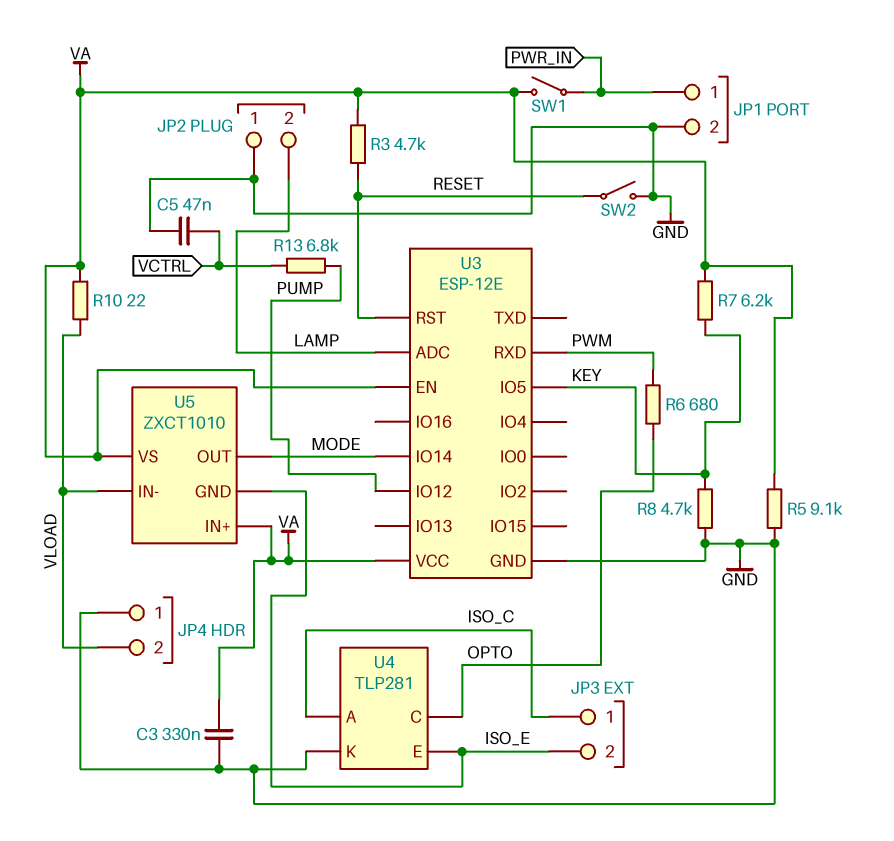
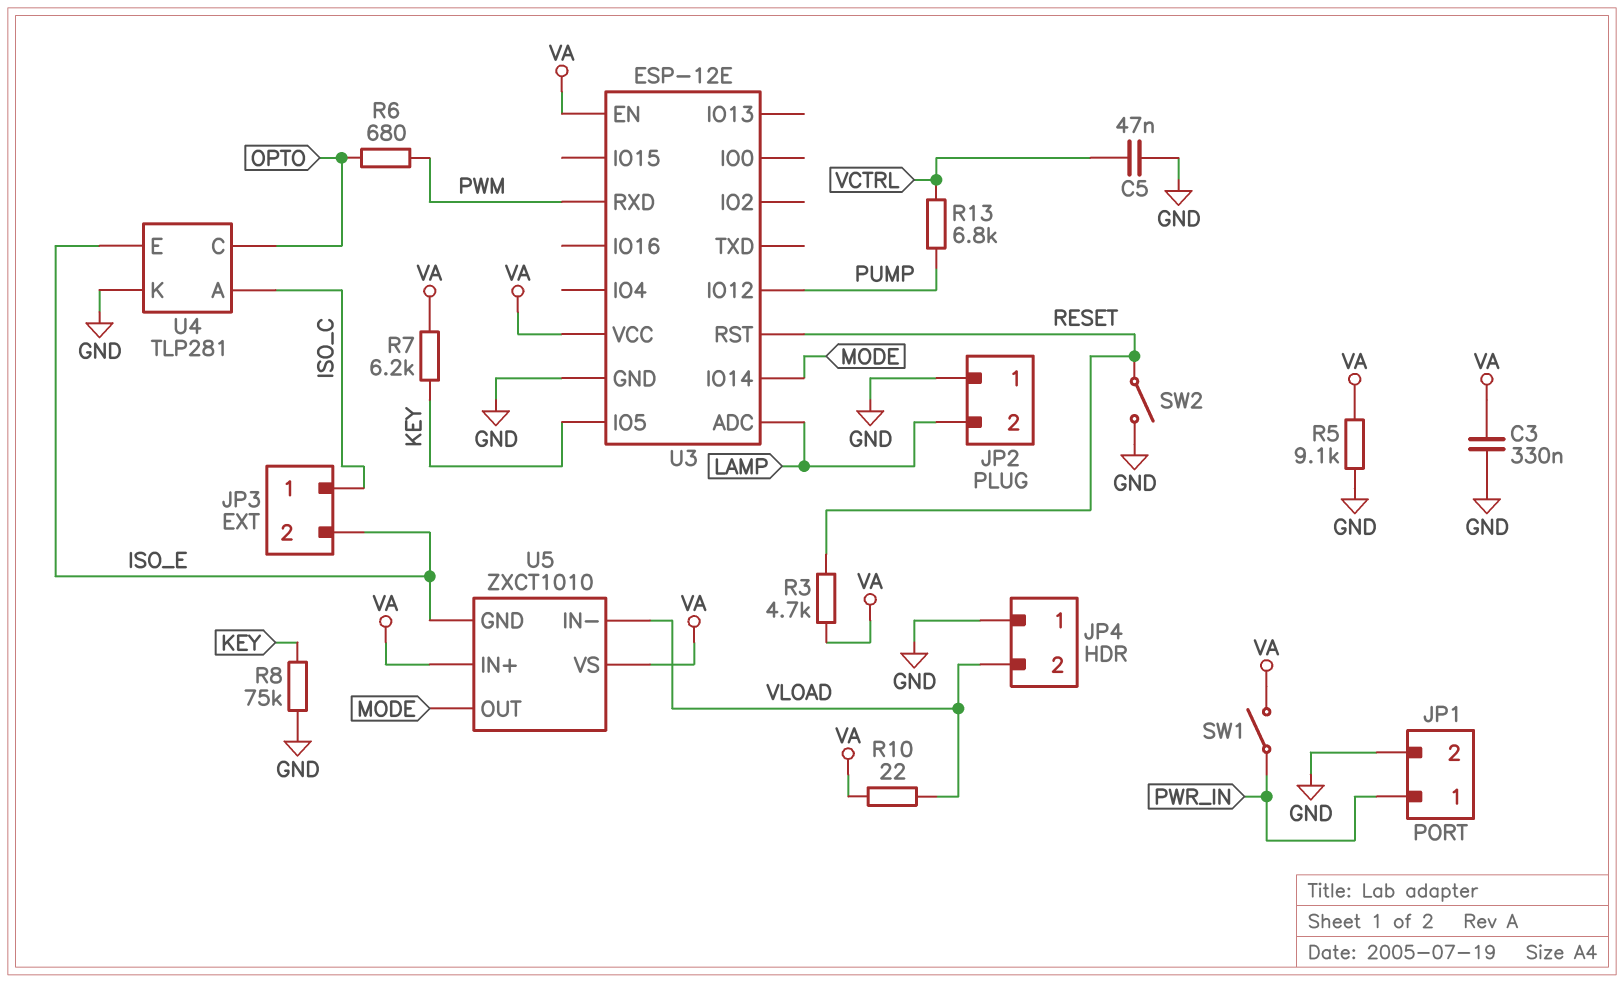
R8: 4.7k (GND, KEY) -> 75k (GND, KEY)

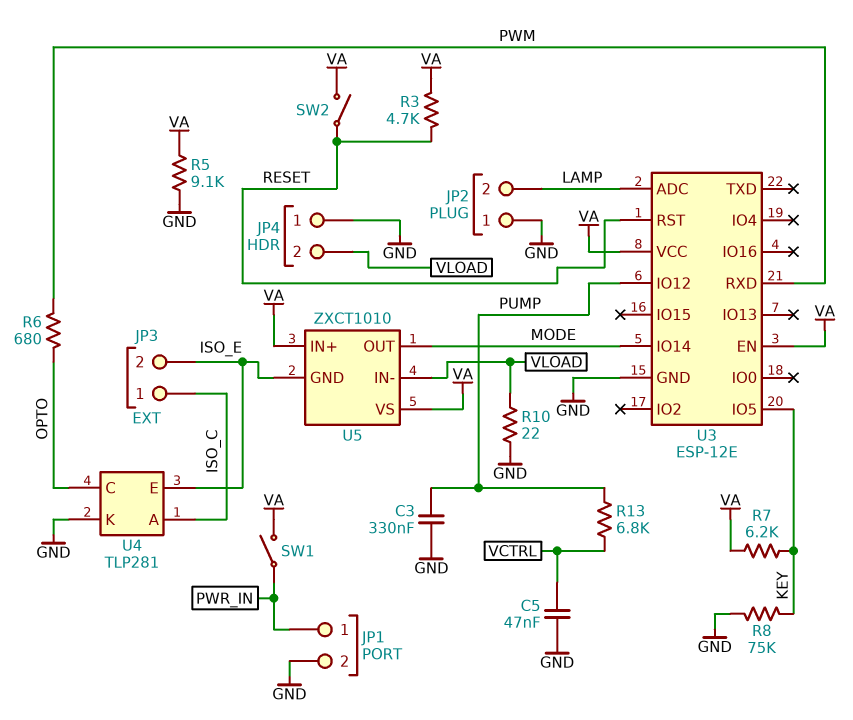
C3: 330nF (GND, VA) -> 330nF (GND, PUMP)
R10: 22 (VA, VLOAD) -> 22 (GND, VLOAD)
SW2: switch (GND, RESET) -> switch (RESET, VA)

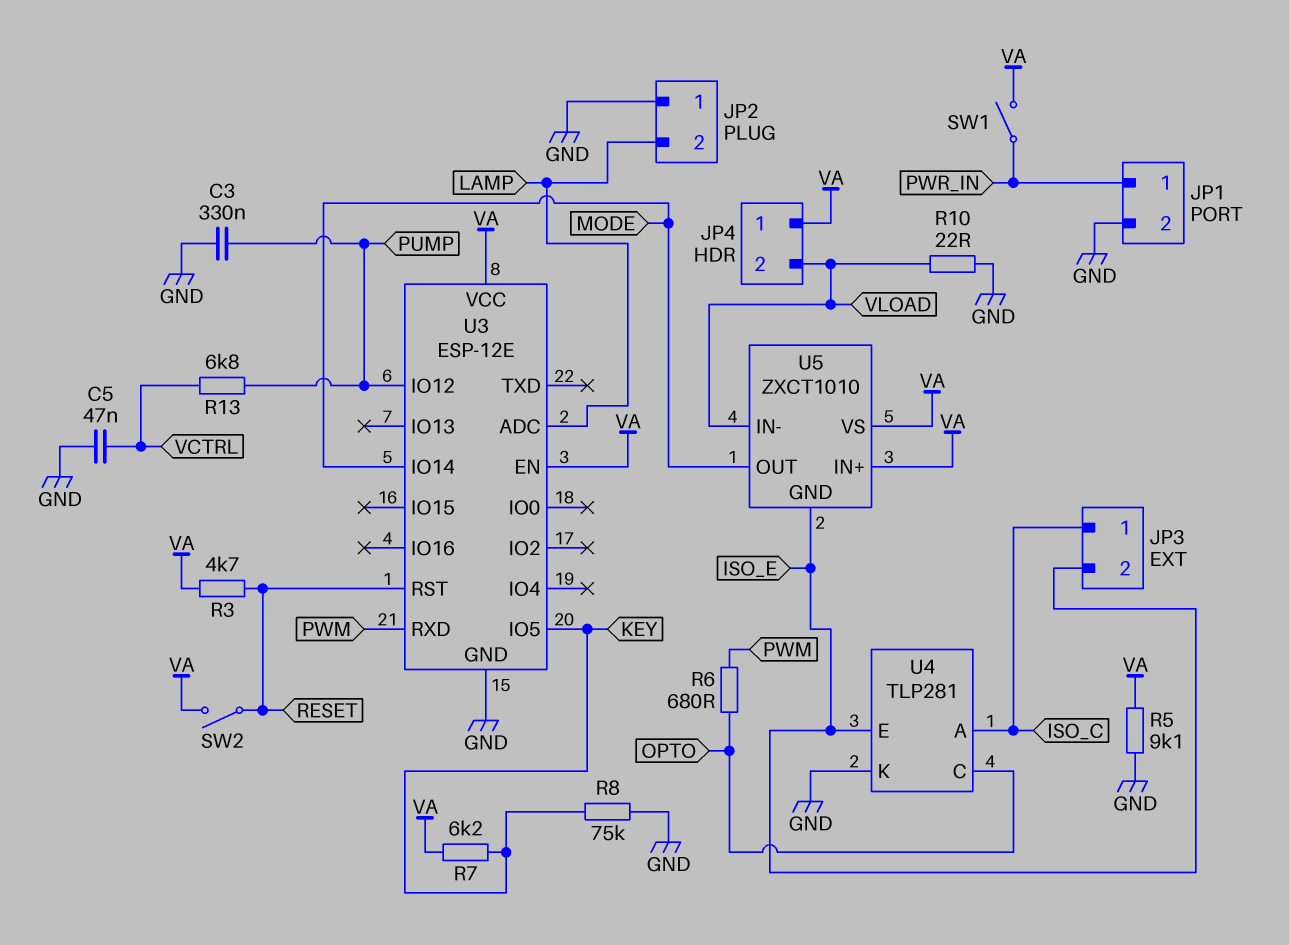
JP4 pin 1: GND -> VA

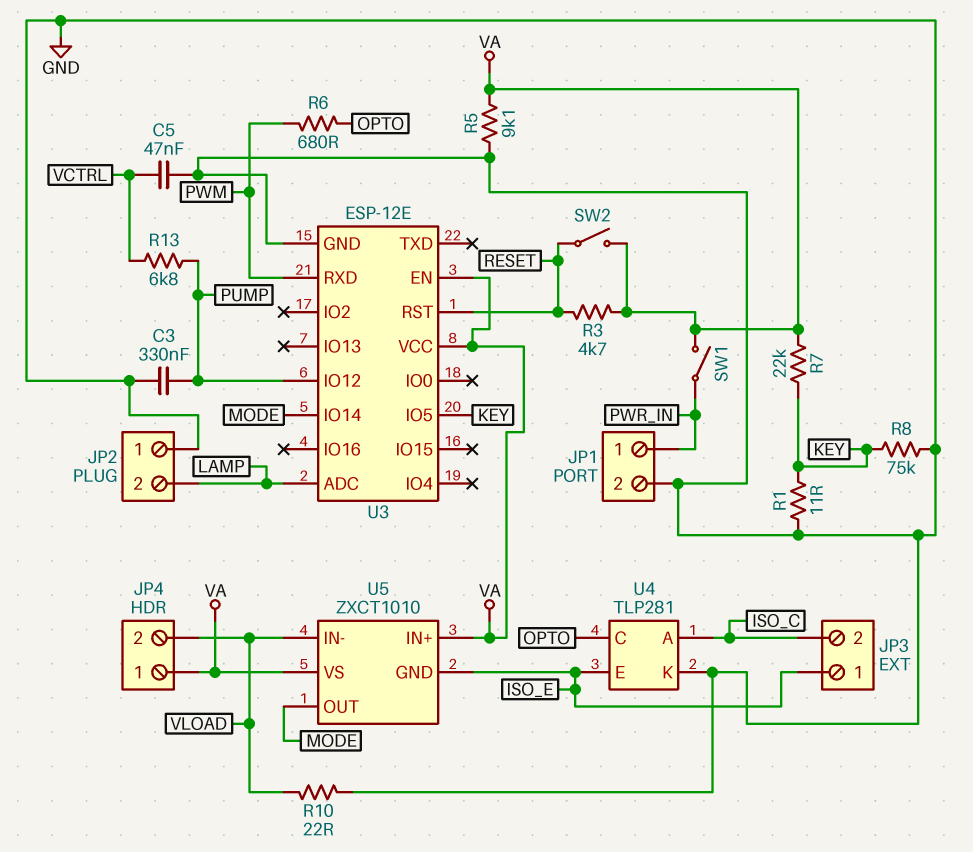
JP3 pin 1: ISO_C -> ISO_E
JP3 pin 2: ISO_E -> ISO_C
R1: none -> 11 (GND, KEY)
R7: 6.2k (KEY, VA) -> 22k (KEY, VA)

